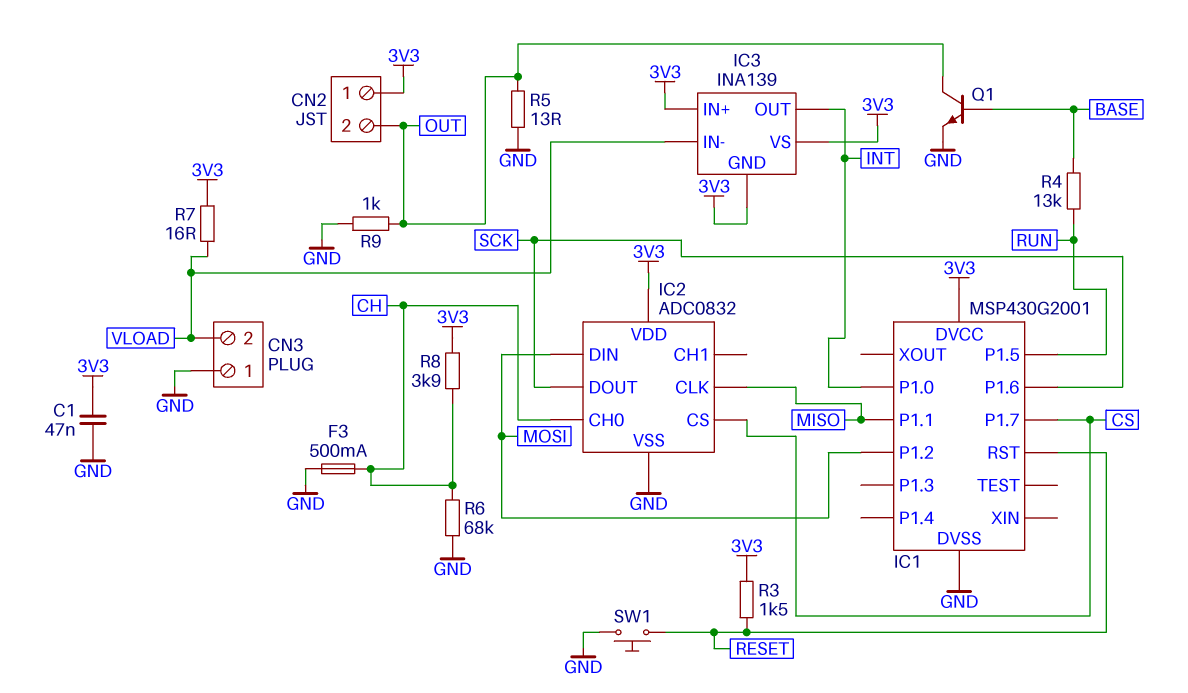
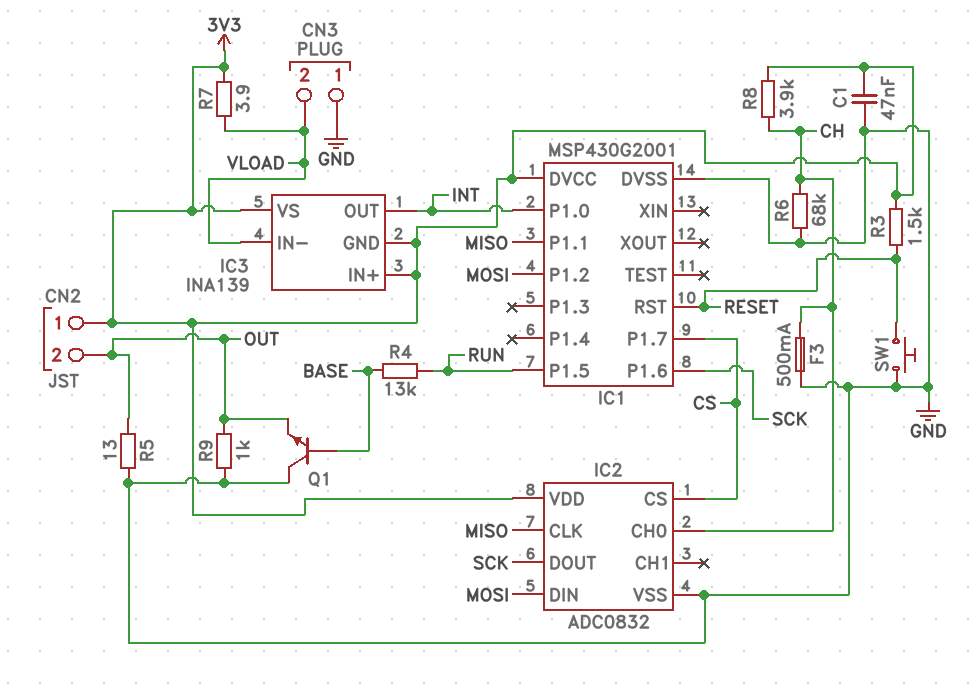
Q1: NPN (B BASE, C OUT, E GND) -> NPN (B BASE, C GND, E OUT)
R7: 16 (3V3, VLOAD) -> 3.9 (3V3, VLOAD)

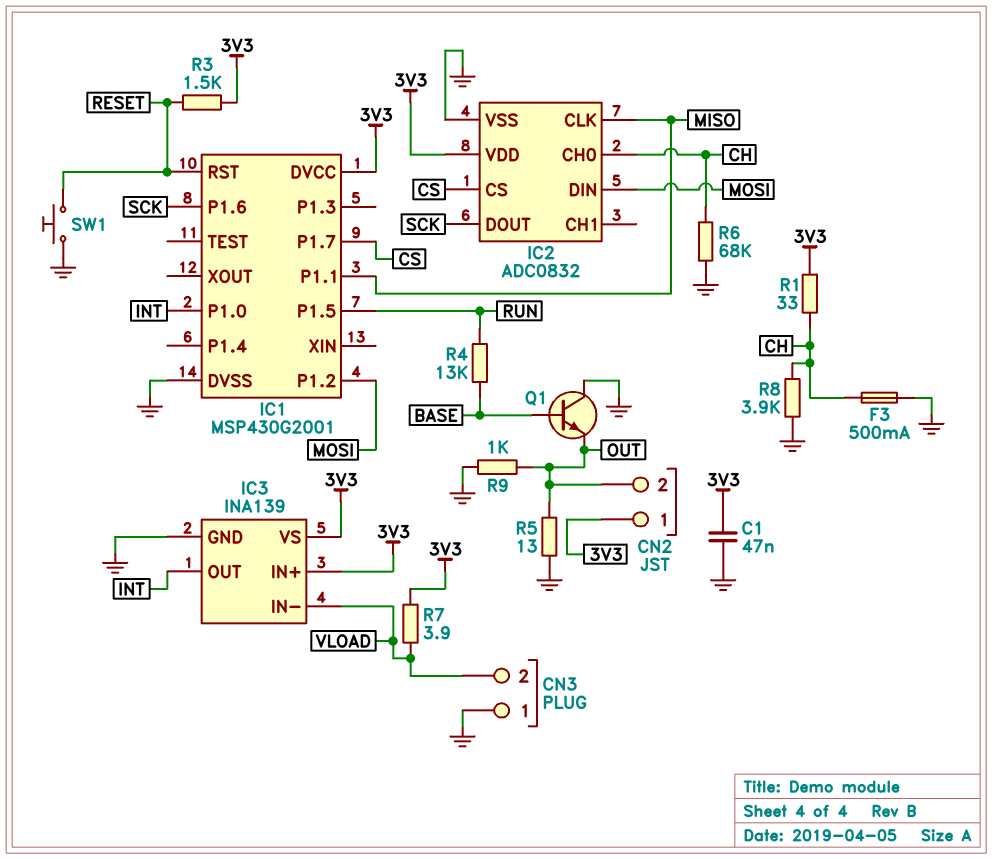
IC3 pin GND: 3V3 -> GND
R1: none -> 33 (3V3, CH)
R8: 3.9k (3V3, CH) -> 3.9k (CH, GND)

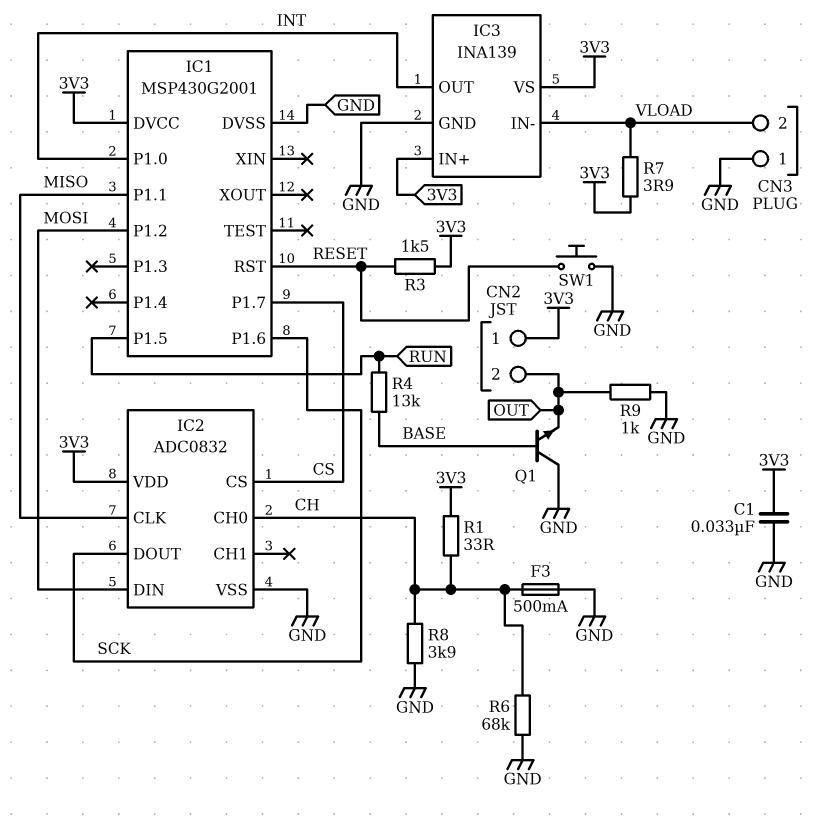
C1: 47nF (3V3, GND) -> 33nF (3V3, GND)
R5: 13 (GND, OUT) -> none

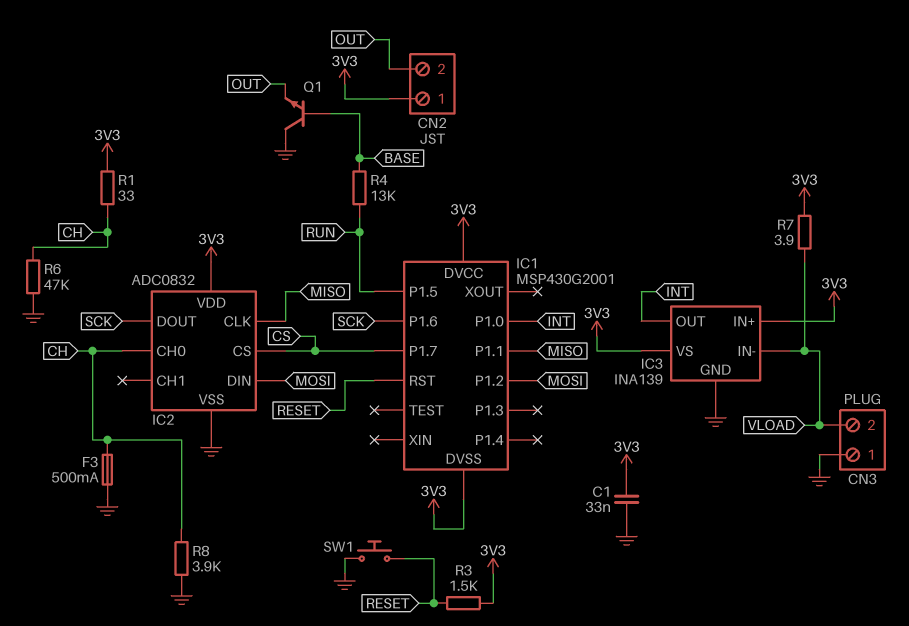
IC1 pin DVSS: GND -> 3V3
R6: 68k (CH, GND) -> 47k (CH, GND)
R9: 1k (GND, OUT) -> none

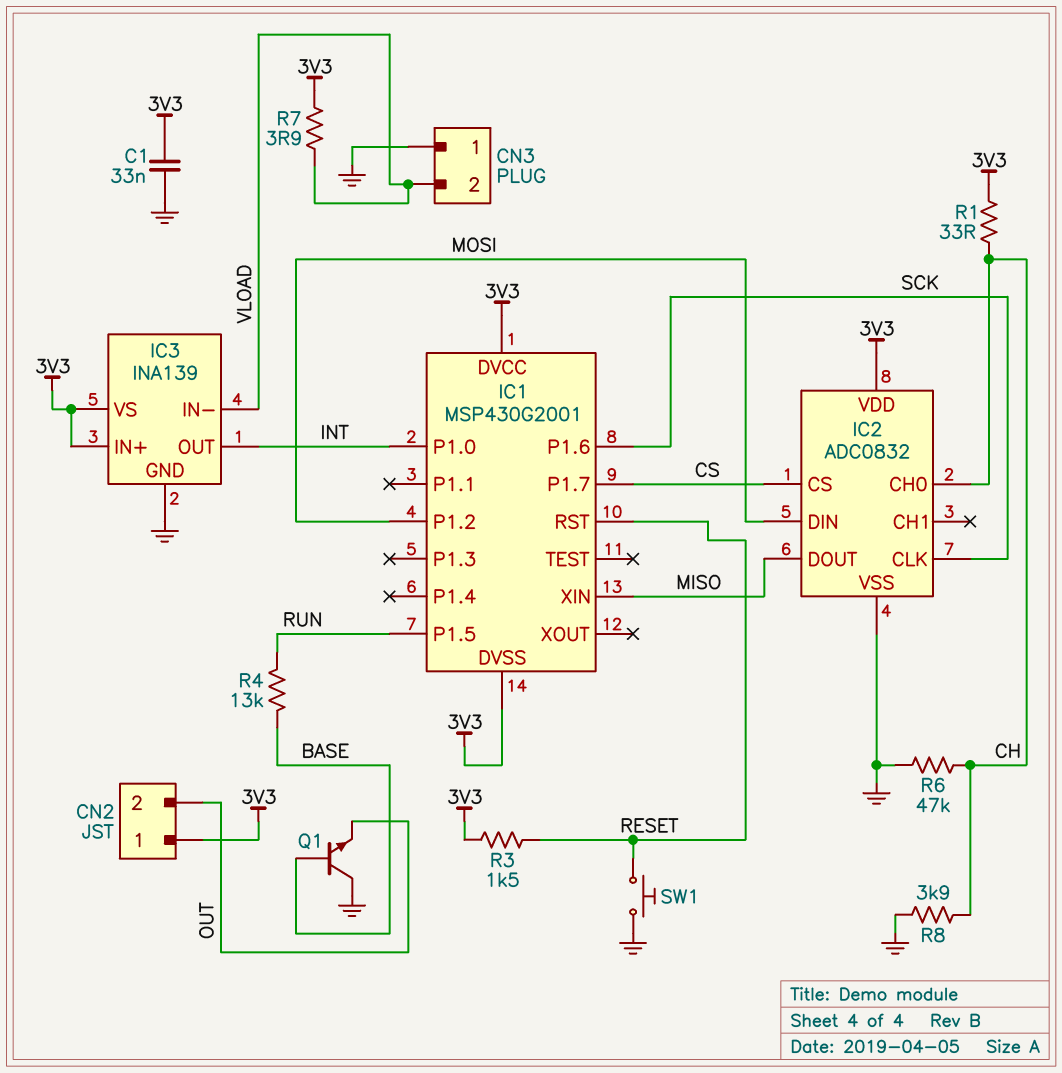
F3: 500mA (CH, GND) -> none
IC1 pin P1.1: MISO -> none
IC1 pin XIN: none -> MISO
IC2 pin CLK: MISO -> SCK
IC2 pin DOUT: SCK -> MISO

